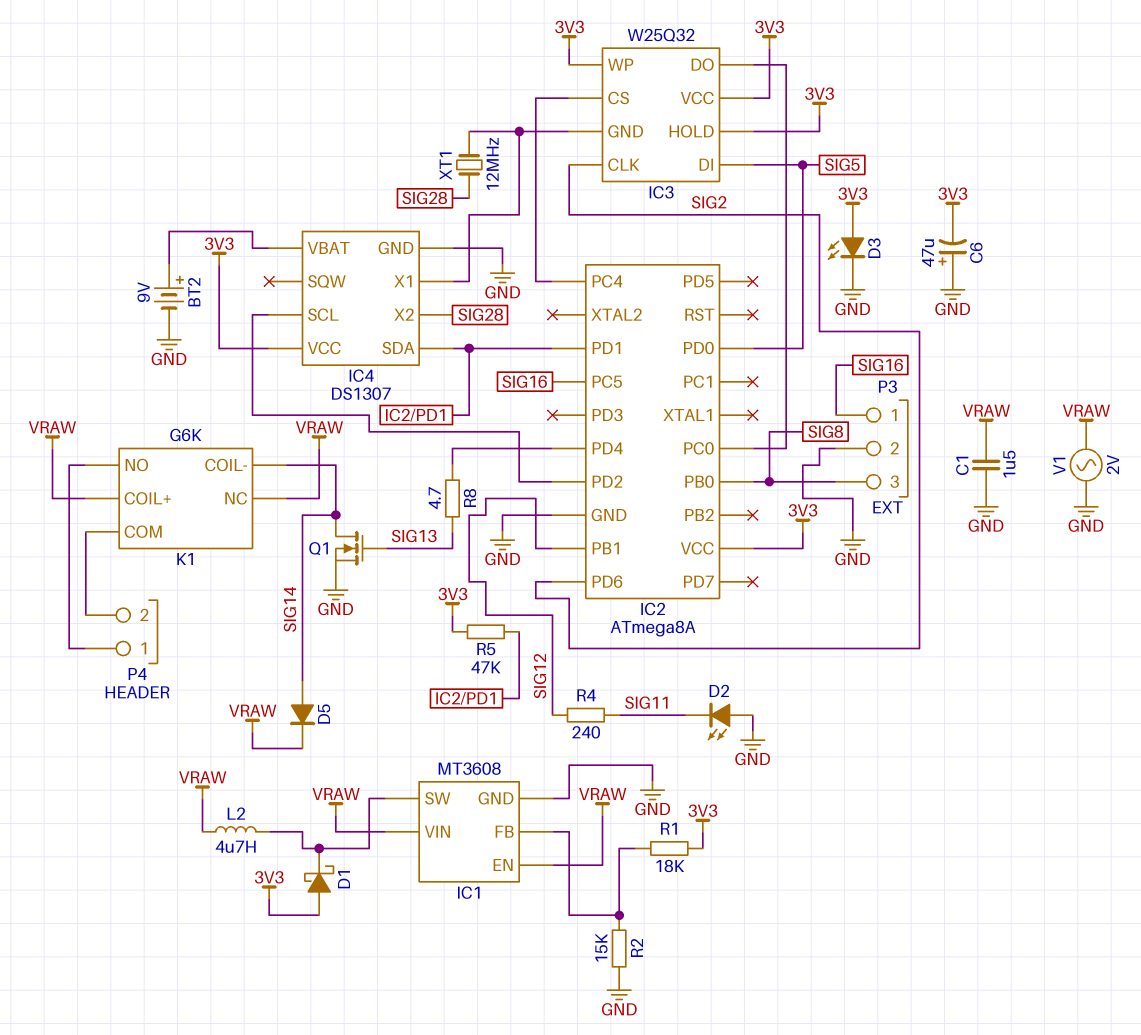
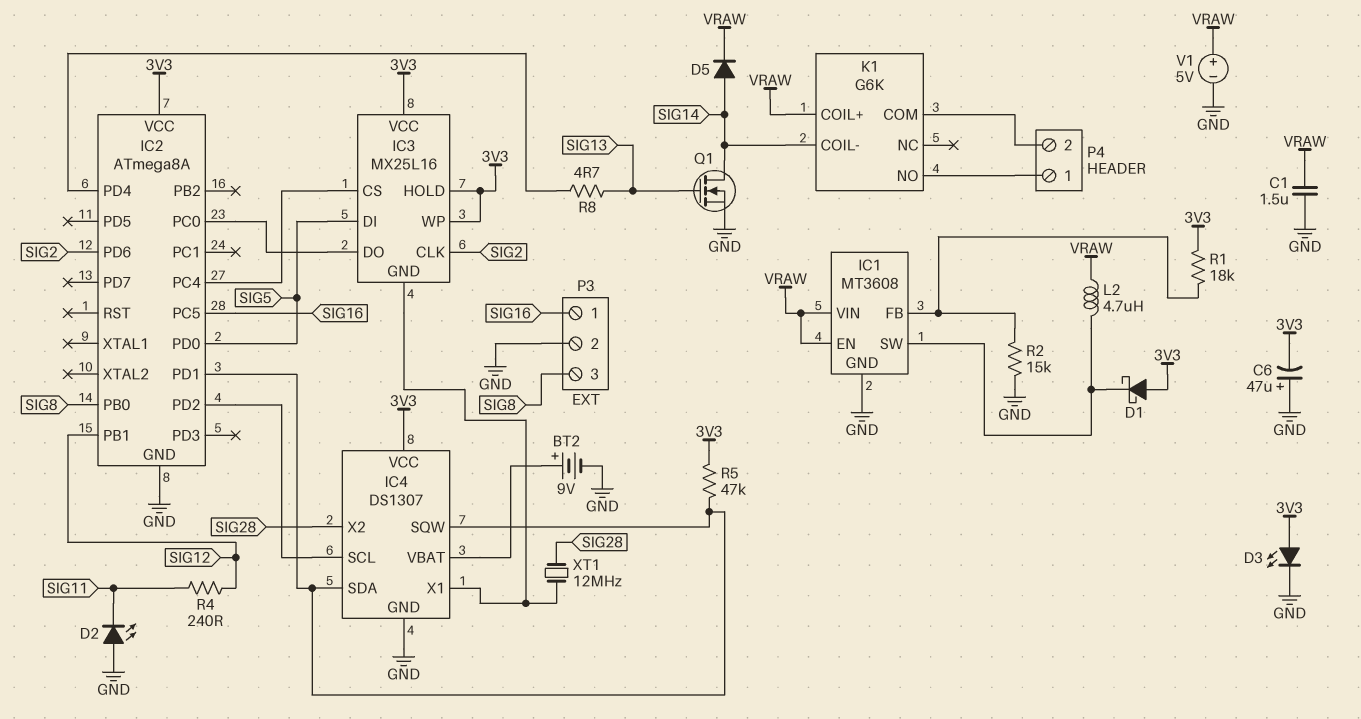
IC3: W25Q32 -> MX25L16
IC4 pin SQW: none -> IC2/PD1
K1 pin NC: VRAW -> none
V1: AC 2V (GND, VRAW) -> 5V (plus VRAW, minus GND)

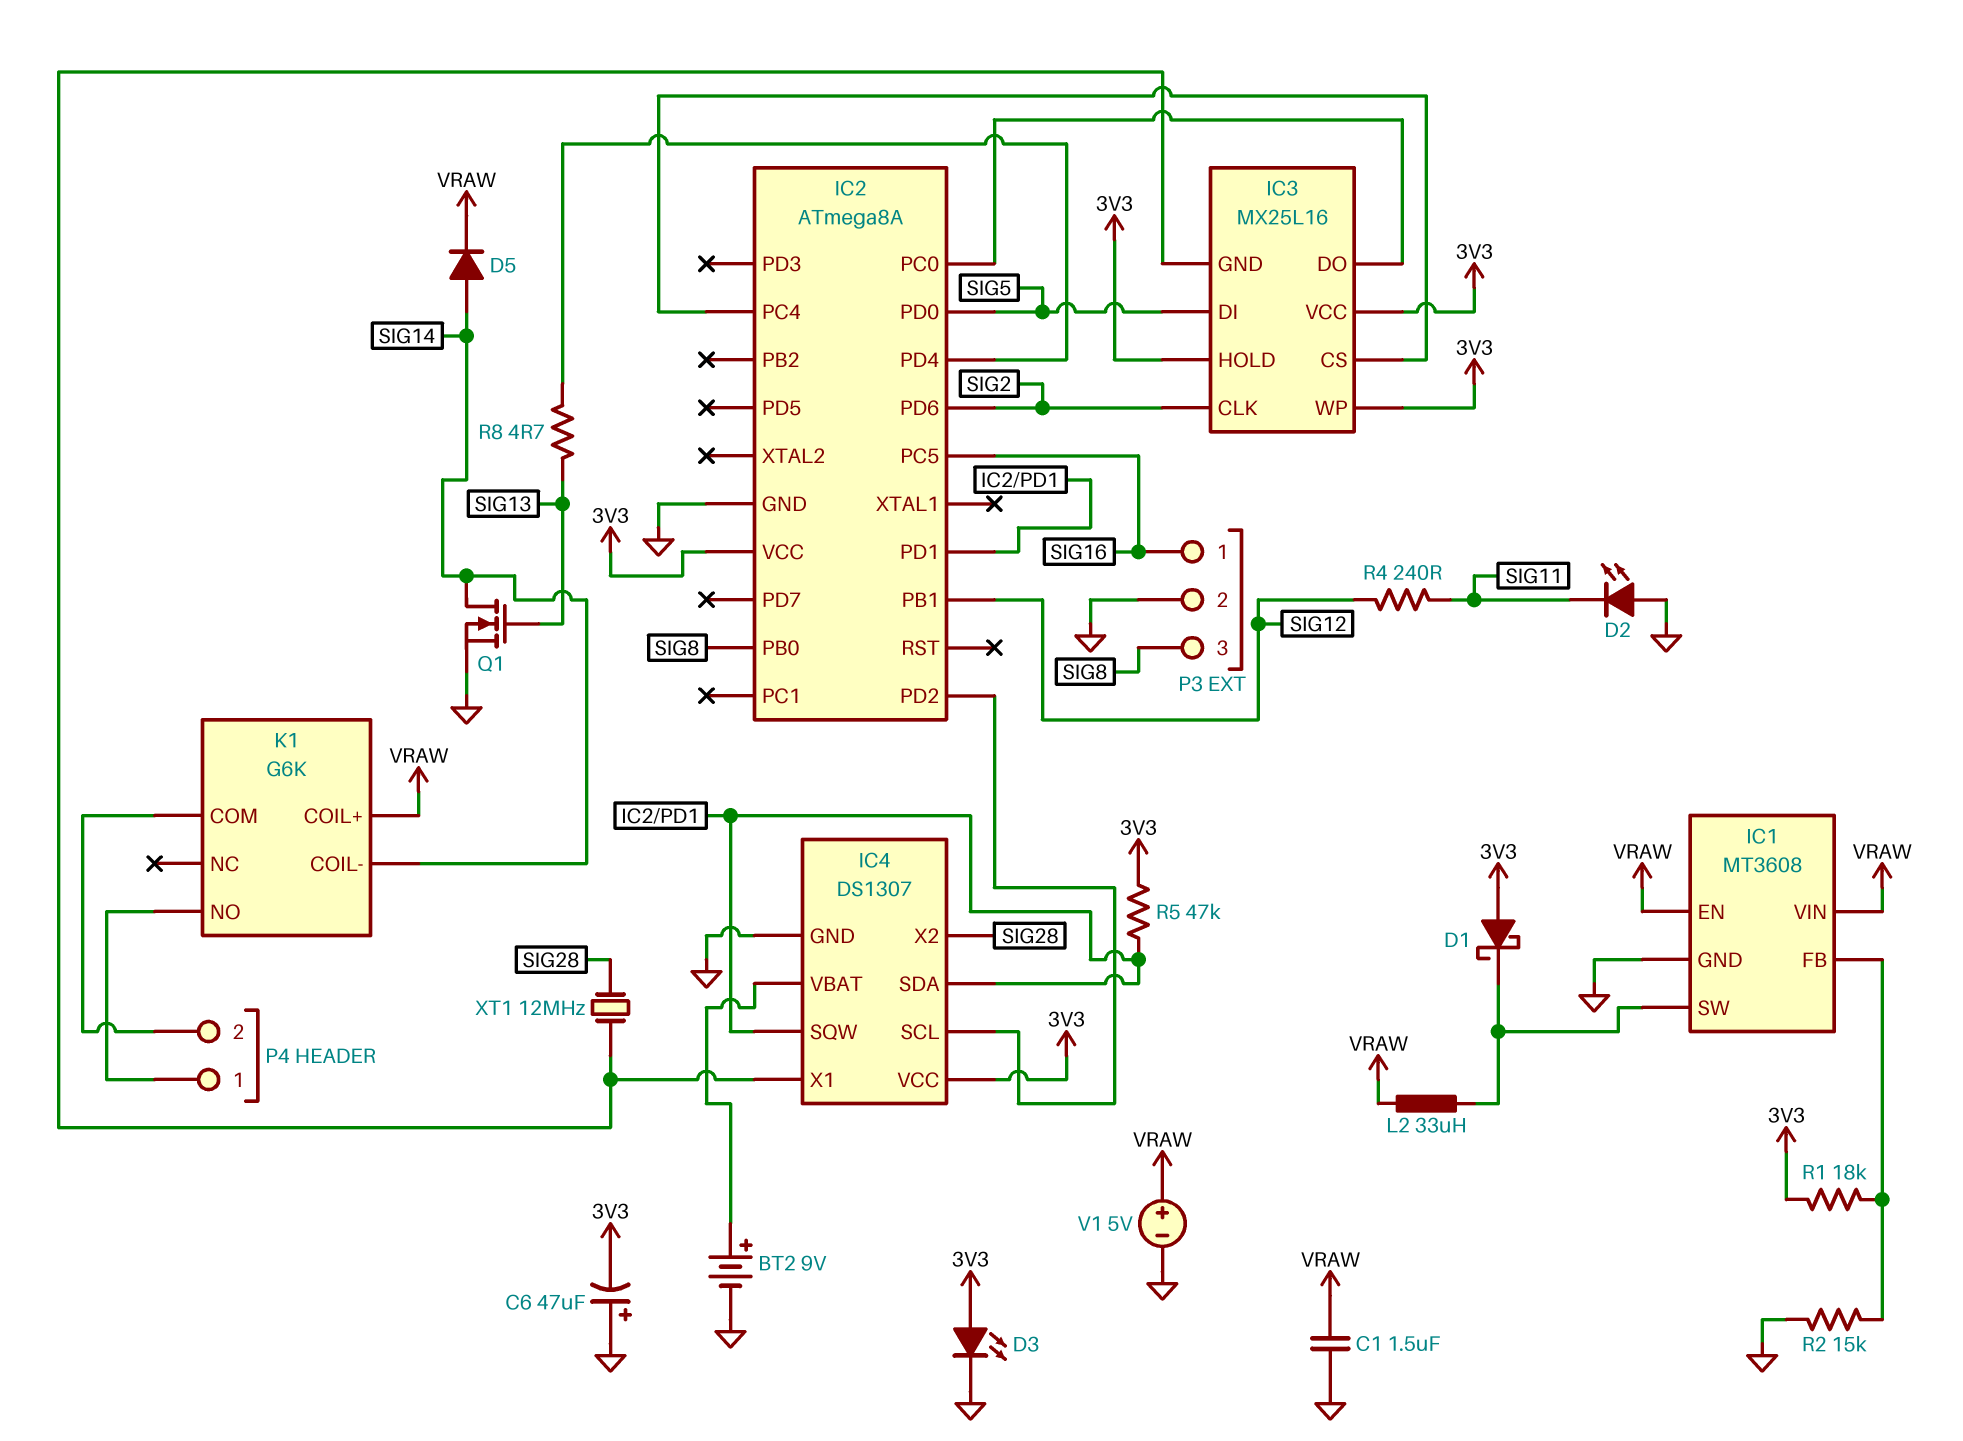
L2: 4.7uH (IC1/SW, VRAW) -> 33uH (IC1/SW, VRAW)

